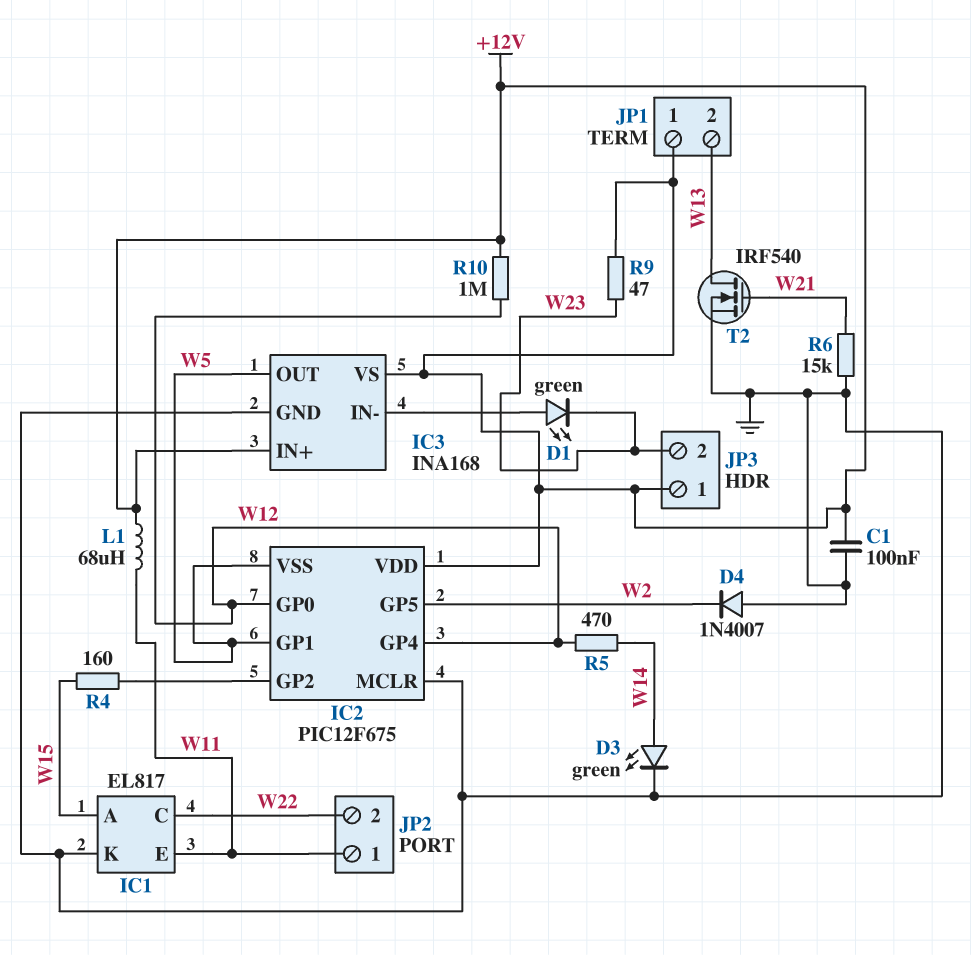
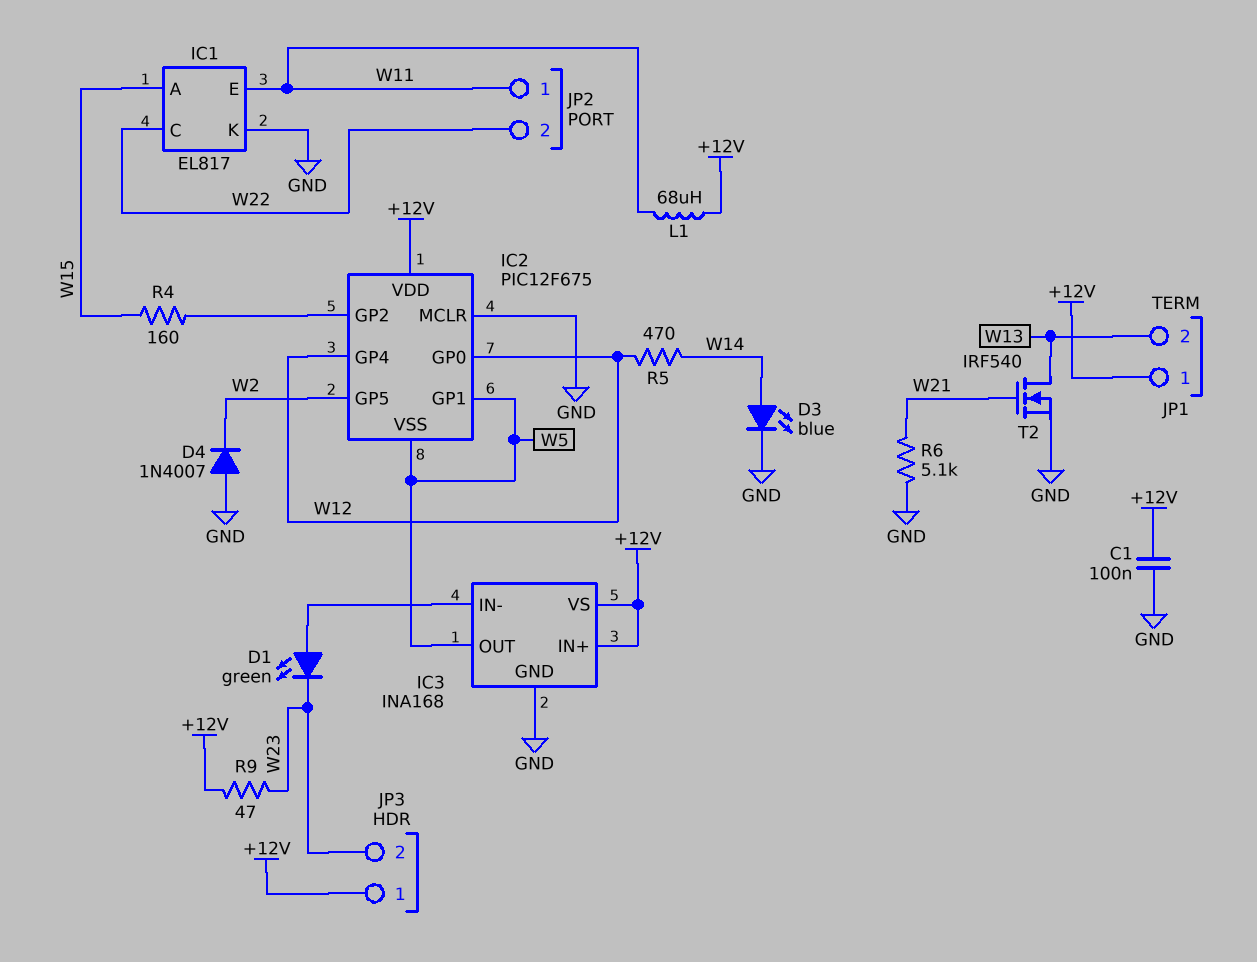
D3: LED green (A W14, K GND) -> LED blue (A W14, K GND)
R6: 15k (GND, W21) -> 5.1k (GND, W21)
R10: 1M (+12V, W12) -> none

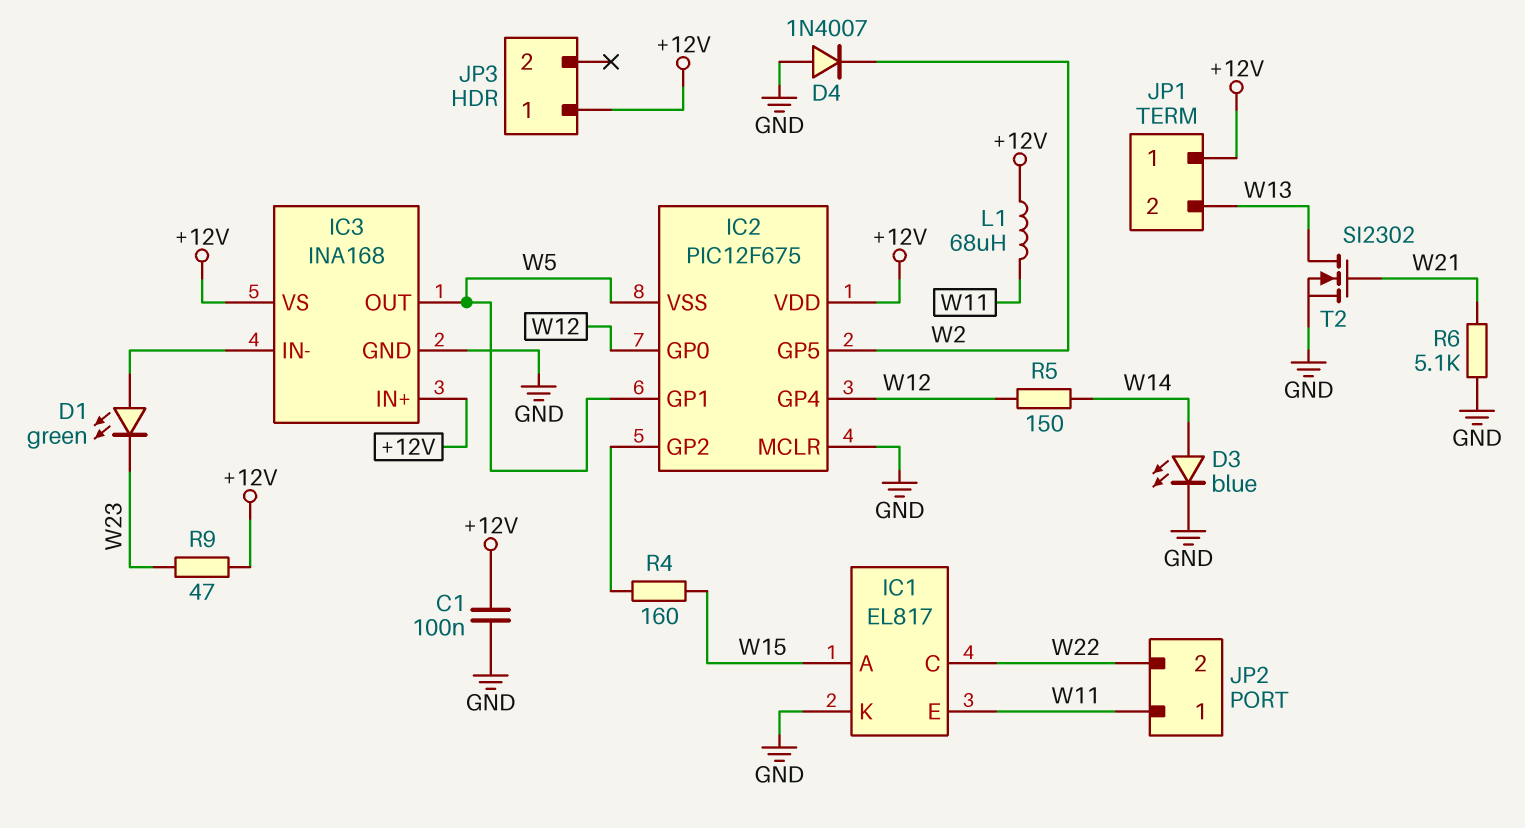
JP3 pin 2: W23 -> none
R5: 470 (W12, W14) -> 150 (W12, W14)
T2: NMOS IRF540 (G W21, D W13, S GND) -> NMOS SI2302 (G W21, D W13, S GND)

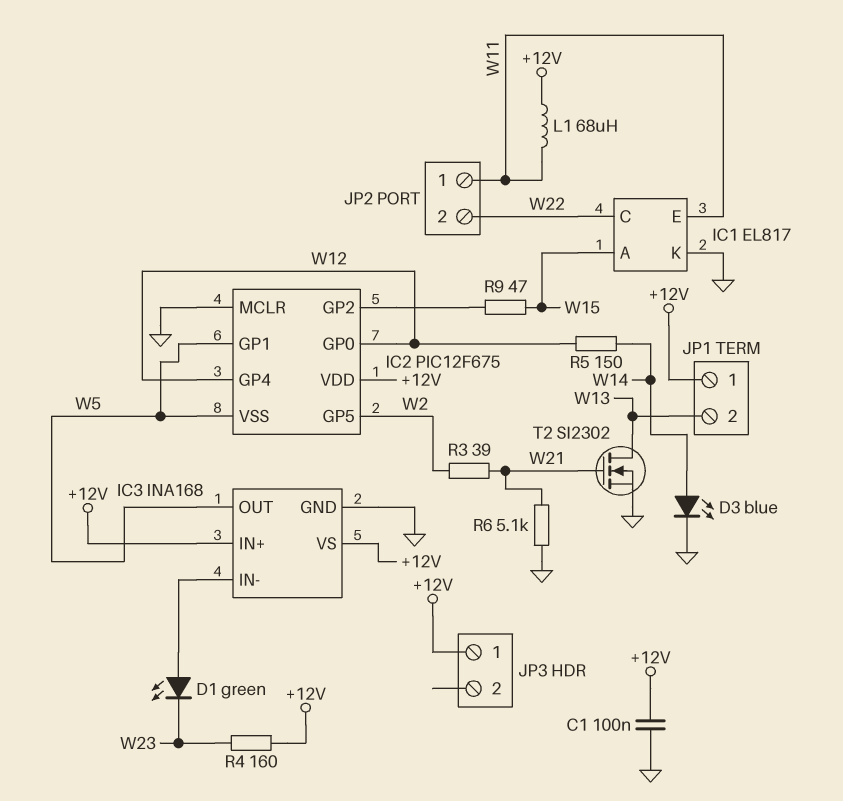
D4: diode 1N4007 (A GND, K W2) -> none
R3: none -> 39 (W2, W21)
R4: 160 (IC2/GP2, W15) -> 160 (+12V, W23)
R9: 47 (+12V, W23) -> 47 (IC2/GP2, W15)

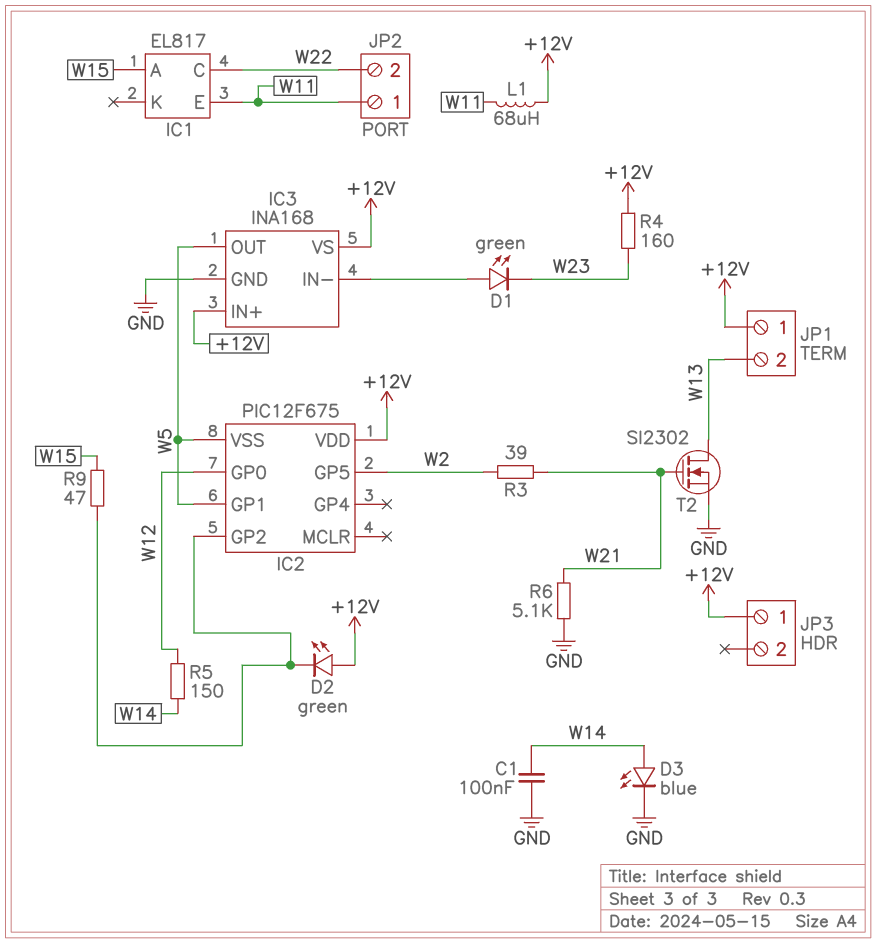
C1: 100nF (+12V, GND) -> 100nF (GND, W14)
D2: none -> LED green (A +12V, K IC2/GP2)
IC1 pin K: GND -> none
IC2 pin GP4: W12 -> none
IC2 pin MCLR: GND -> none

